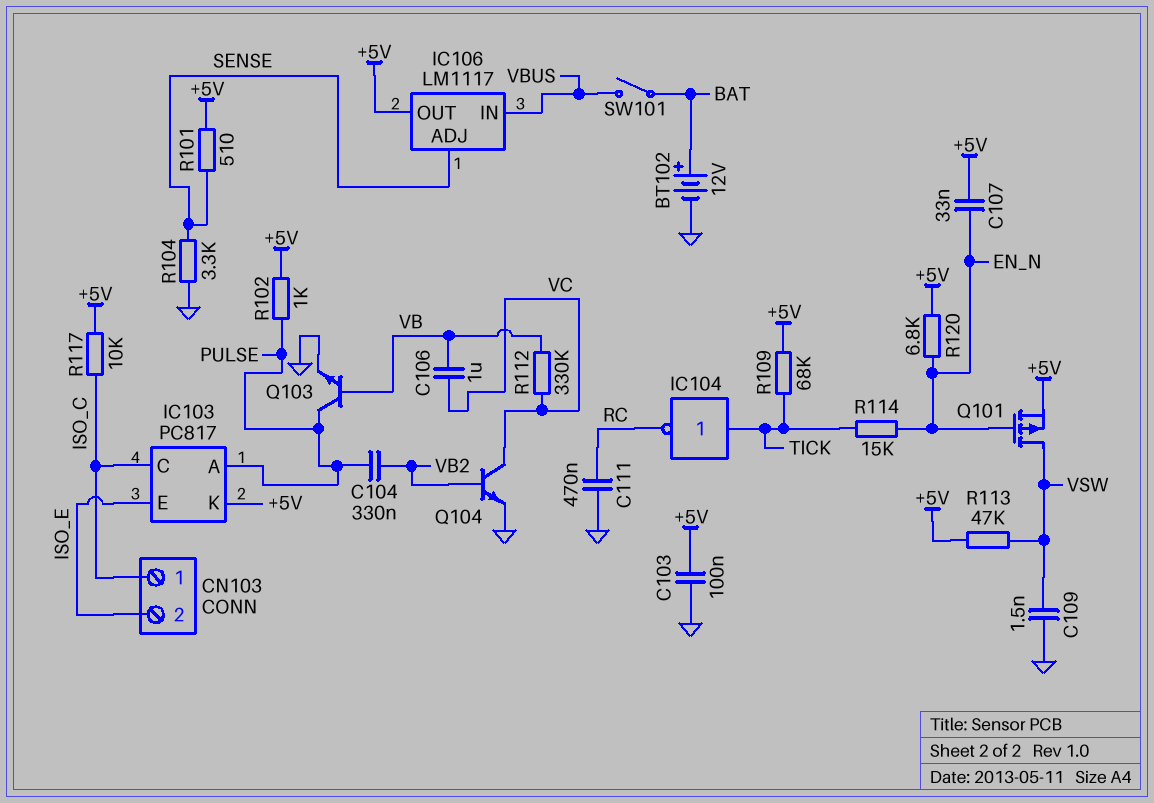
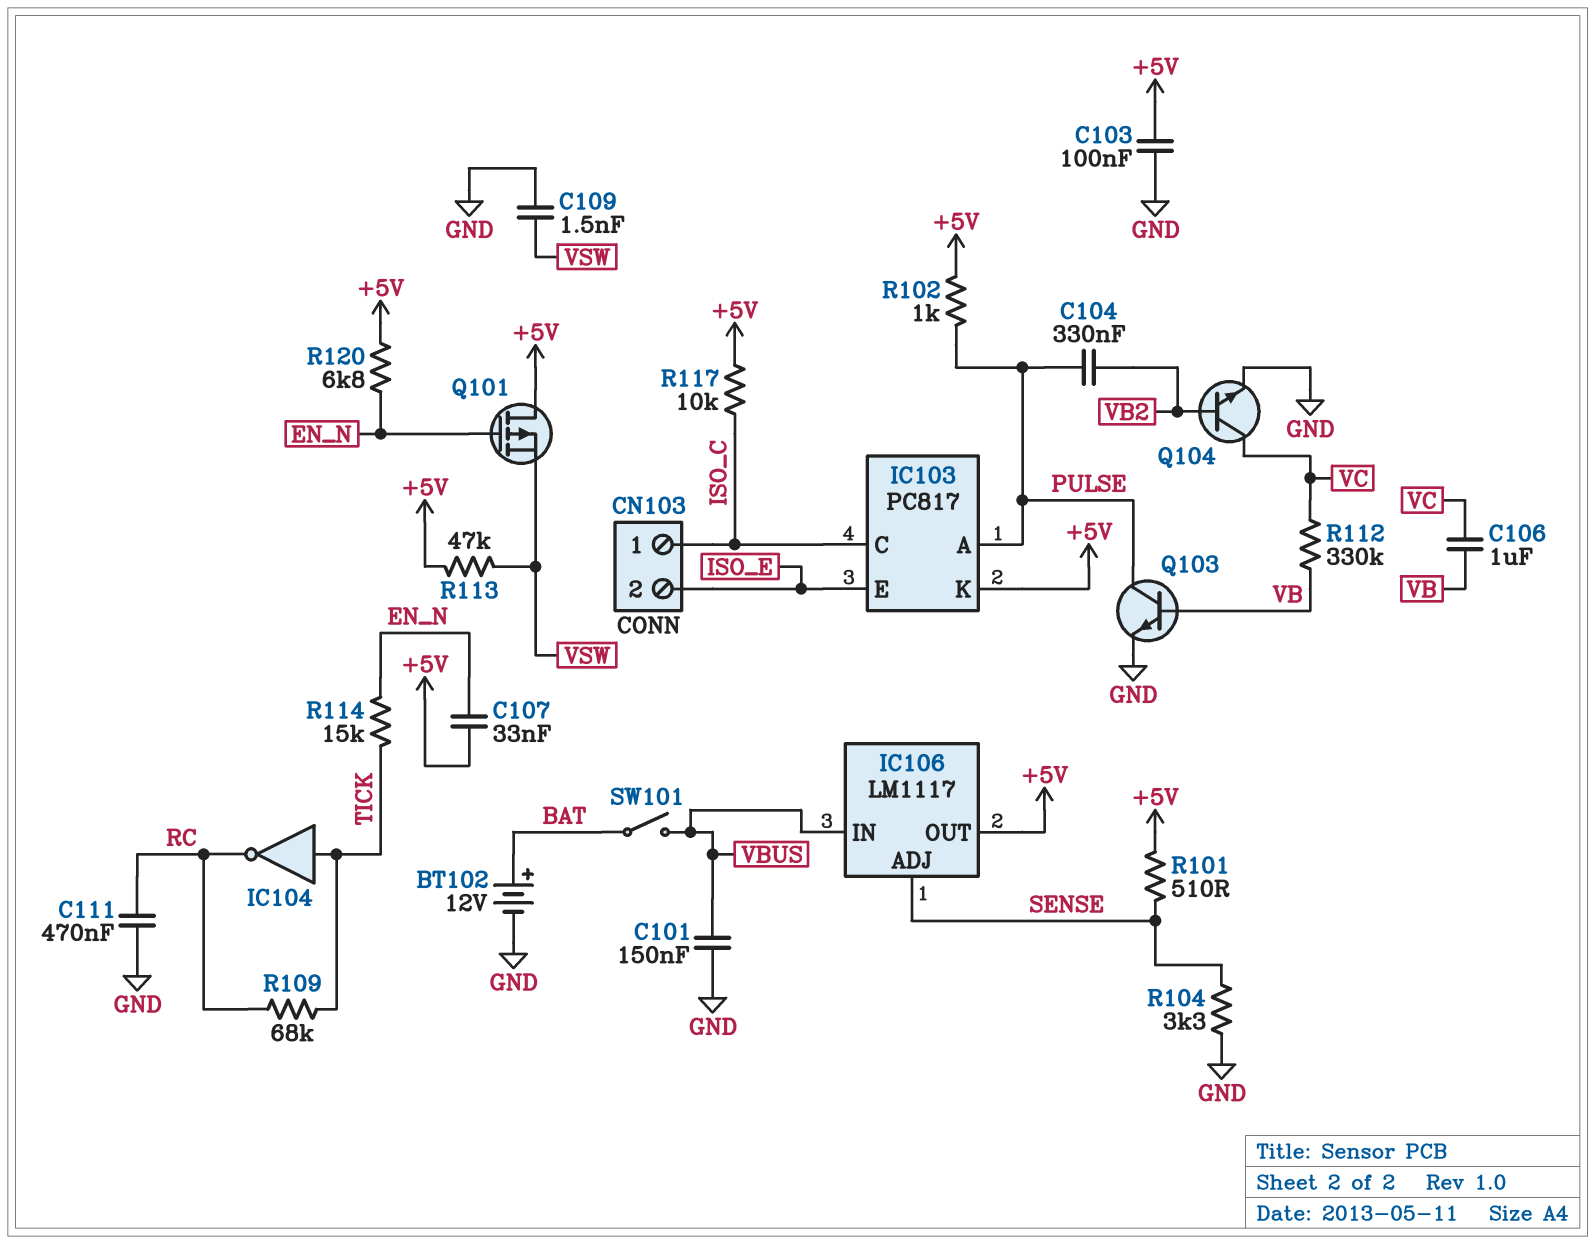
C101: none -> 150nF (GND, VBUS)
Q101: PMOS (G EN_N, D VSW, S +5V) -> PMOS (G EN_N, D +5V, S VSW)
R109: 68k (+5V, TICK) -> 68k (RC, TICK)

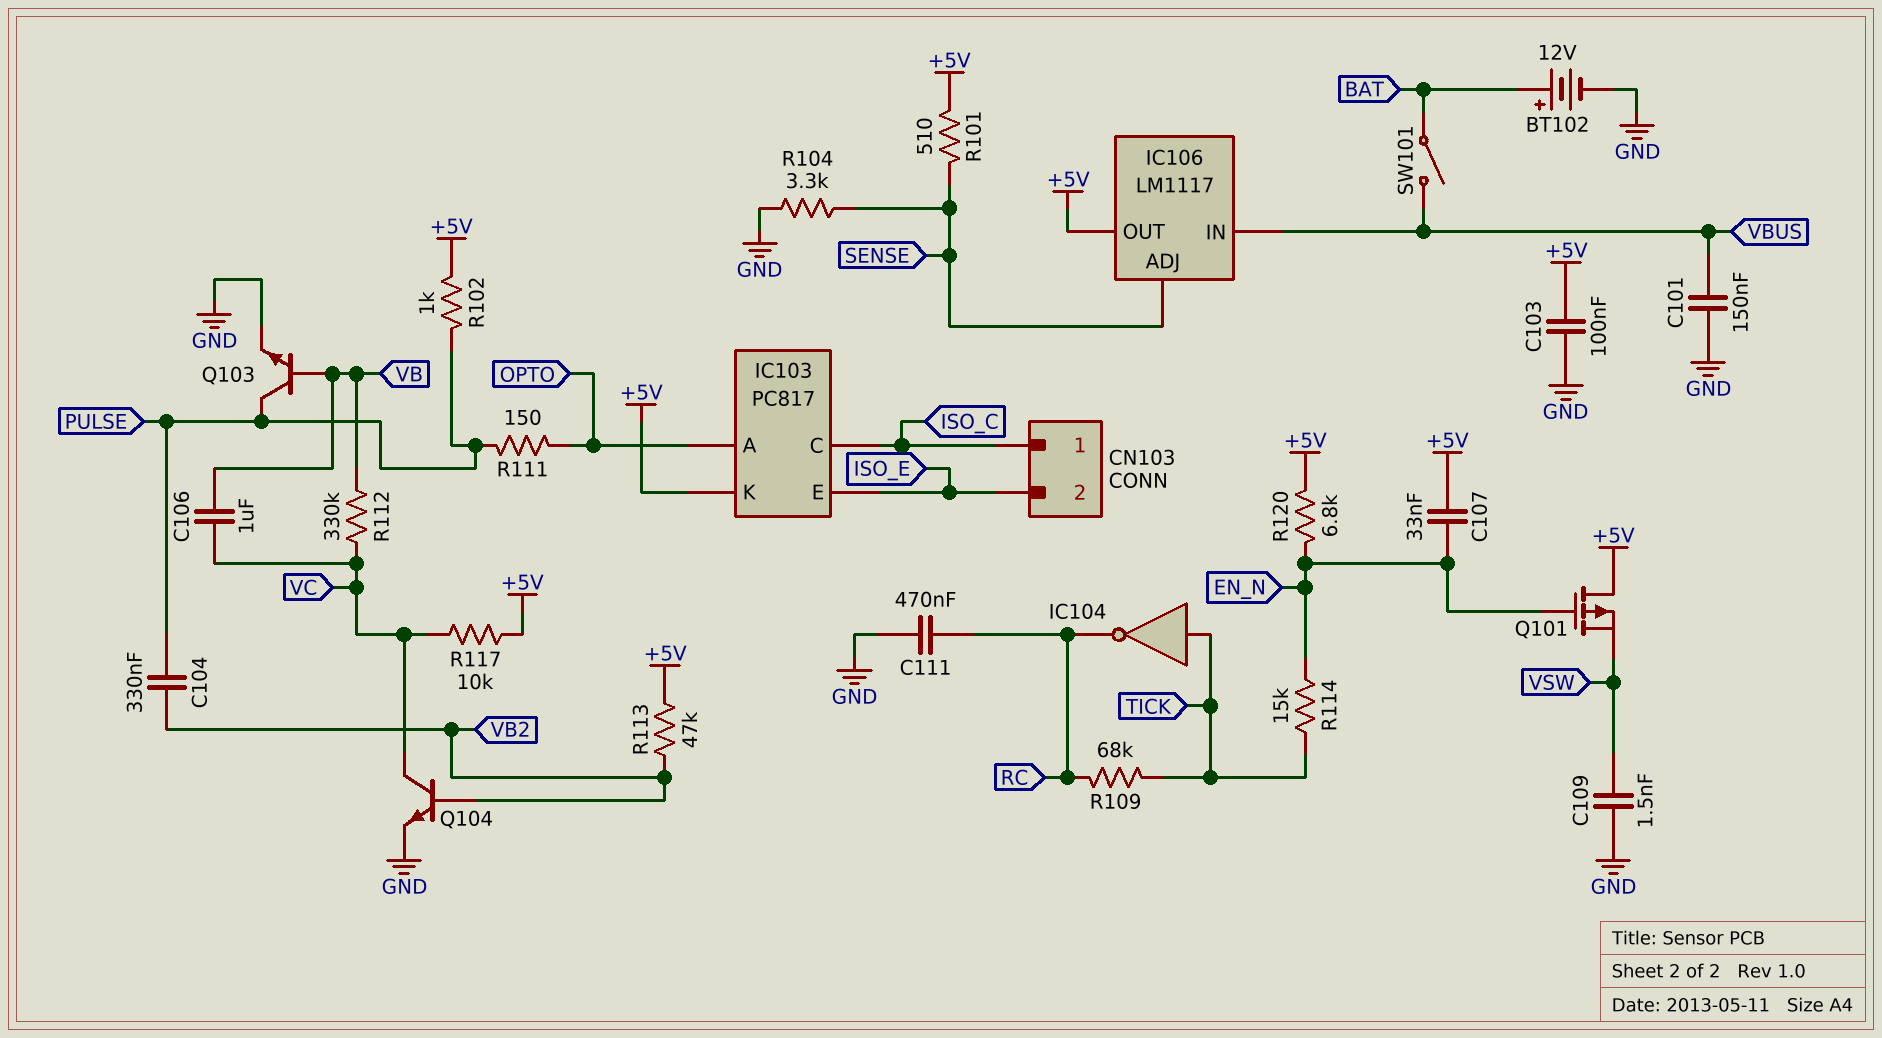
IC103 pin A: PULSE -> OPTO
R111: none -> 150 (OPTO, PULSE)
R113: 47k (+5V, VSW) -> 47k (+5V, VB2)
R117: 10k (+5V, ISO_C) -> 10k (+5V, VC)

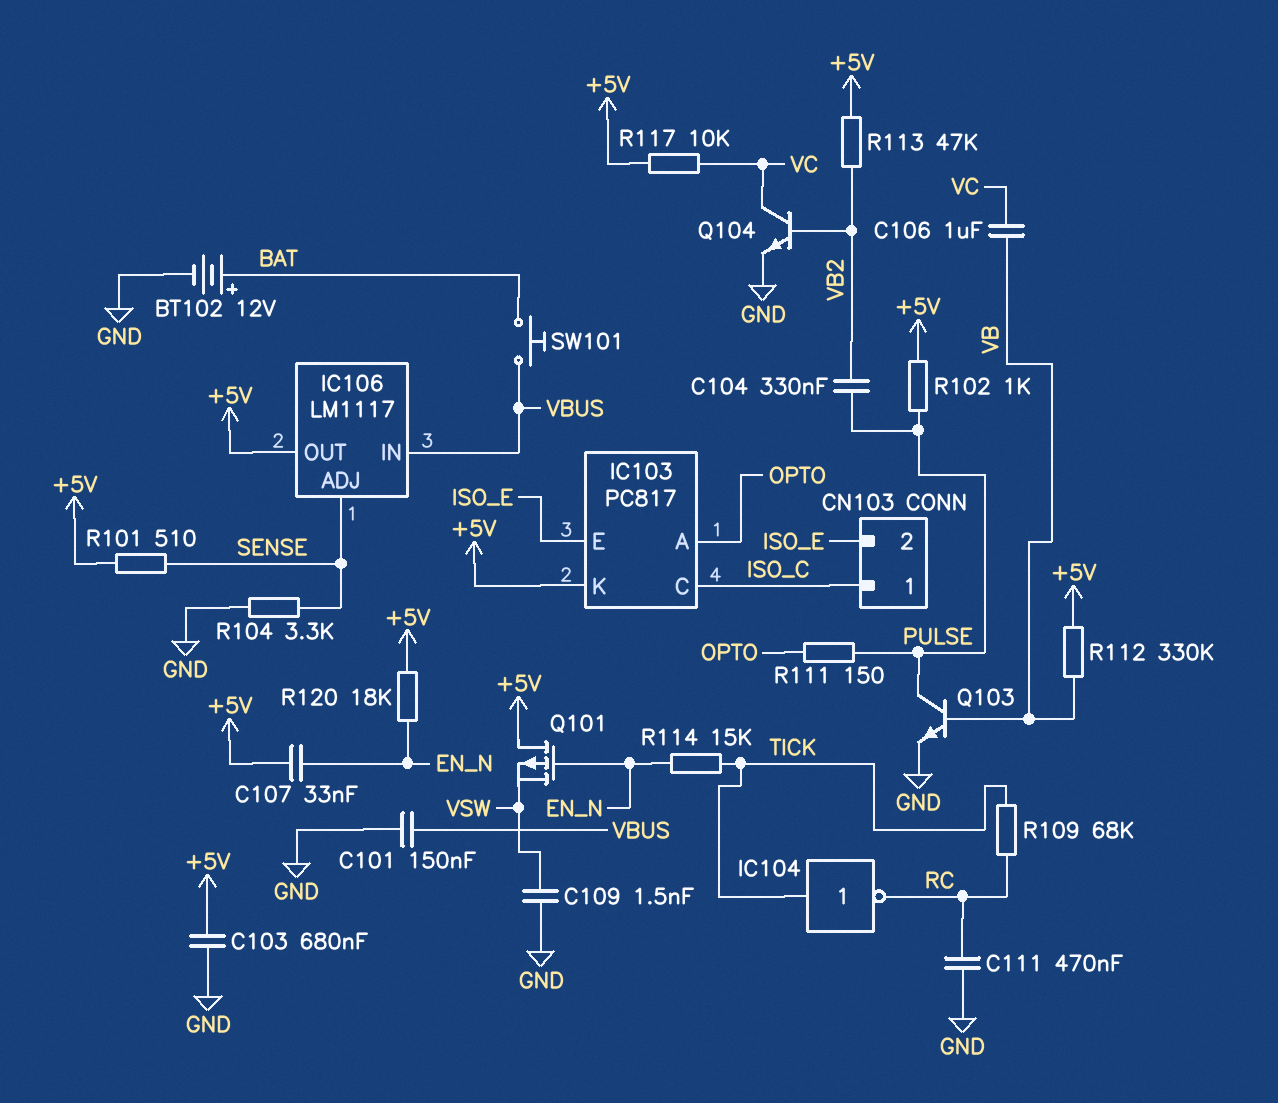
C103: 100nF (+5V, GND) -> 680nF (+5V, GND)
R112: 330k (VB, VC) -> 330k (+5V, VB)
R120: 6.8k (+5V, EN_N) -> 18k (+5V, EN_N)
SW101: switch (BAT, VBUS) -> button (BAT, VBUS)

